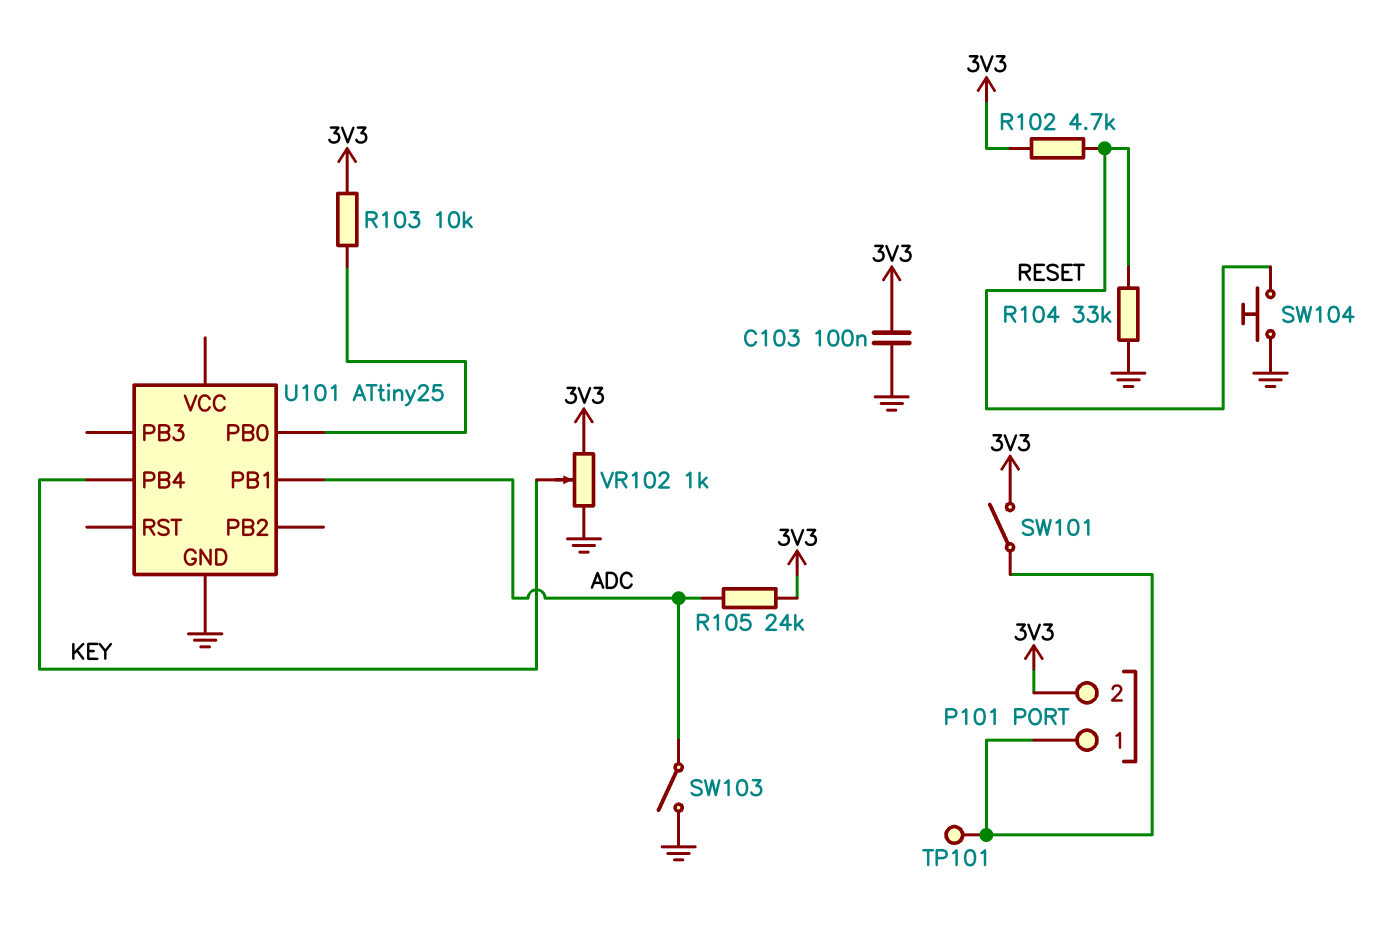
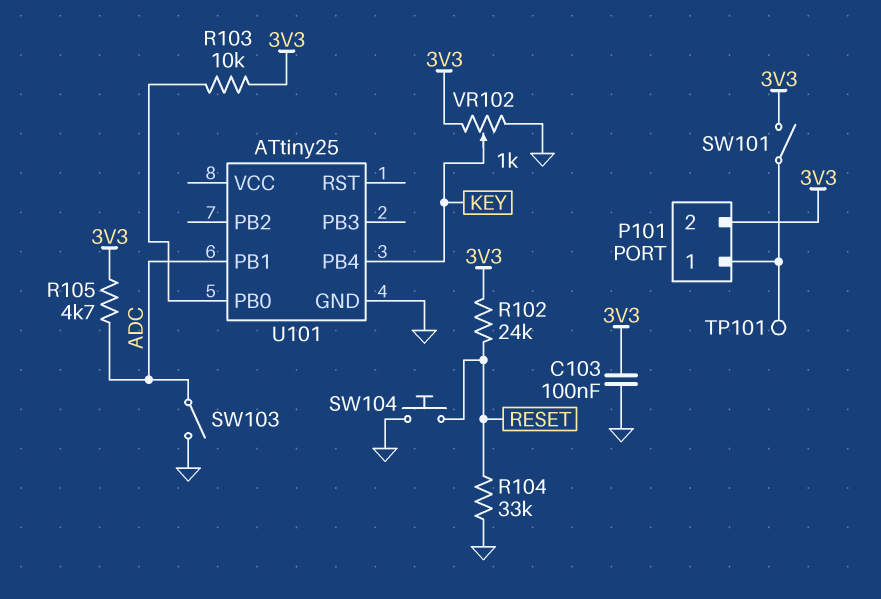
R102: 4.7k (3V3, RESET) -> 24k (3V3, RESET)
R105: 24k (3V3, ADC) -> 4.7k (3V3, ADC)

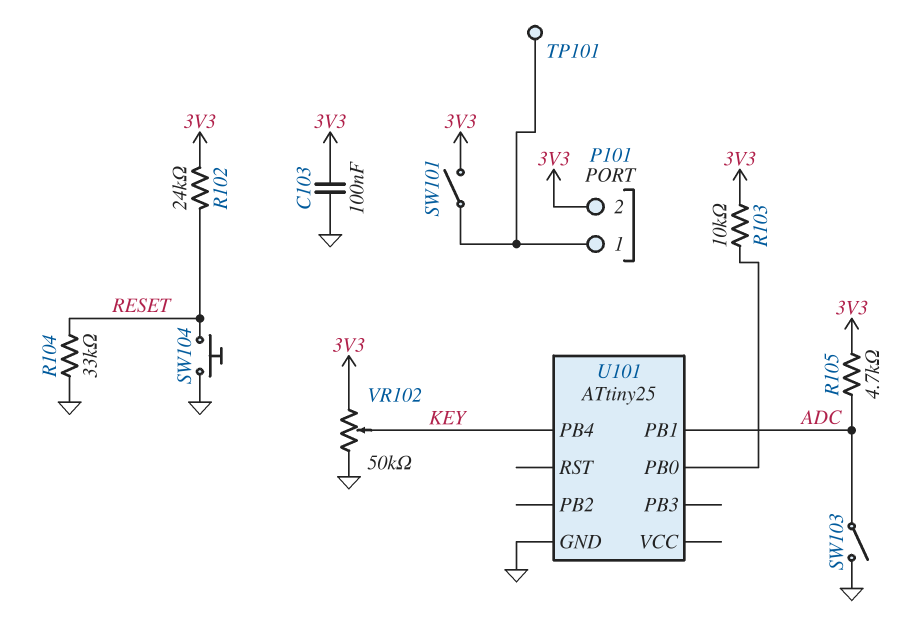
VR102: 1k (3V3, GND, wiper KEY) -> 50k (3V3, GND, wiper KEY)

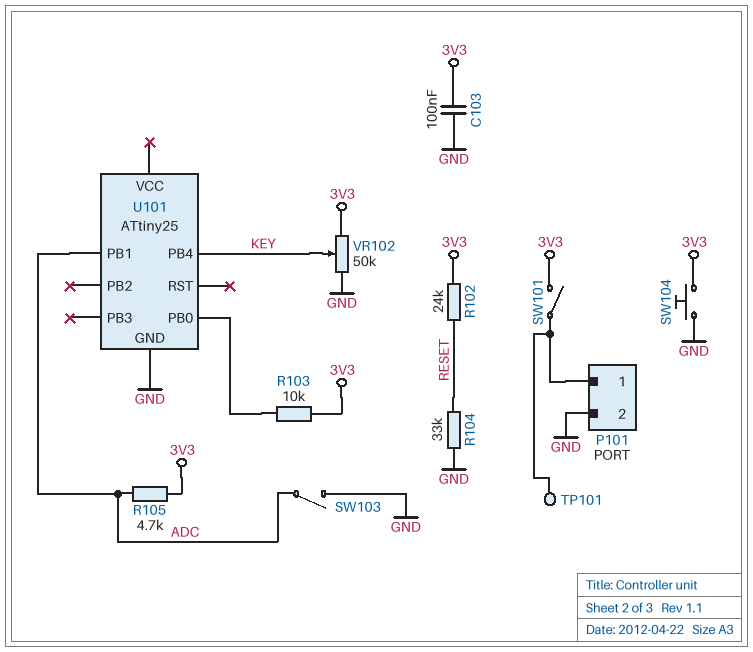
P101 pin 2: 3V3 -> GND
SW104: button (GND, RESET) -> button (3V3, GND)

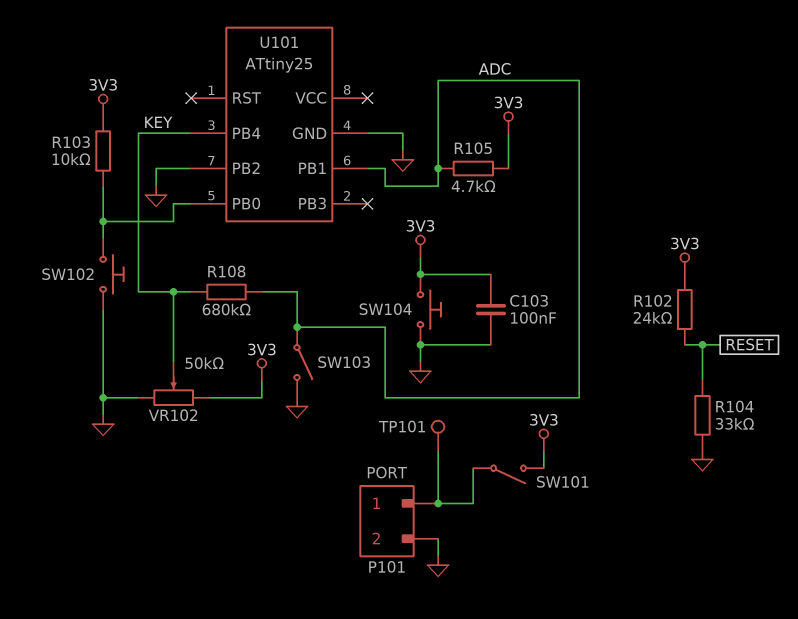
R108: none -> 680k (ADC, KEY)
SW102: none -> button (GND, U101/PB0)
U101 pin PB2: none -> GND

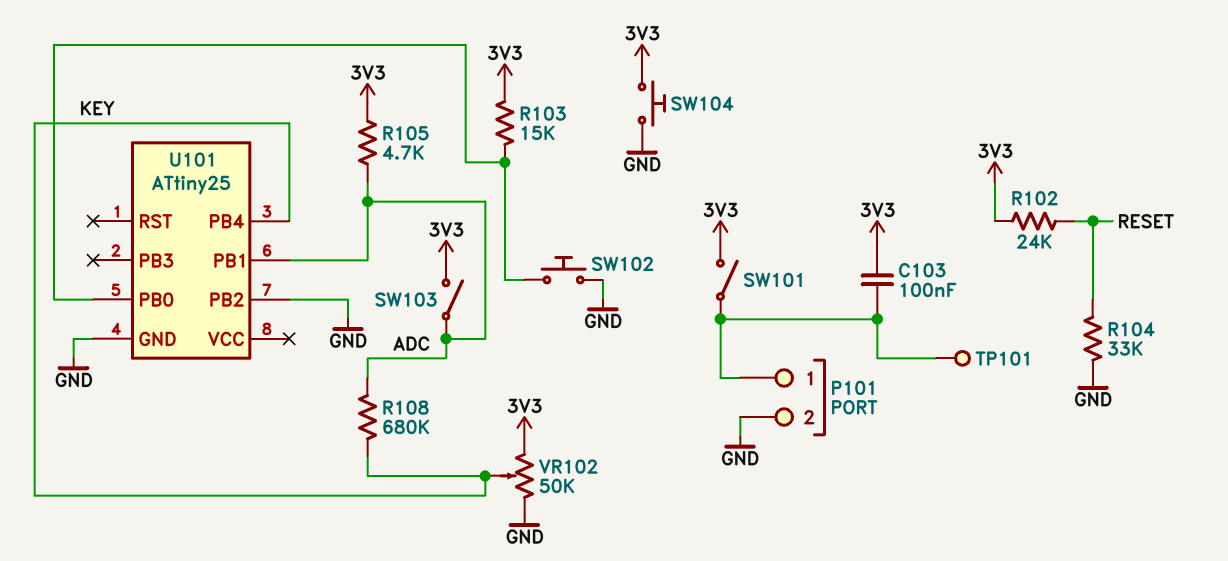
C103: 100nF (3V3, GND) -> 100nF (3V3, P101/1)
R103: 10k (3V3, U101/PB0) -> 15k (3V3, U101/PB0)
SW103: switch (ADC, GND) -> switch (3V3, ADC)

